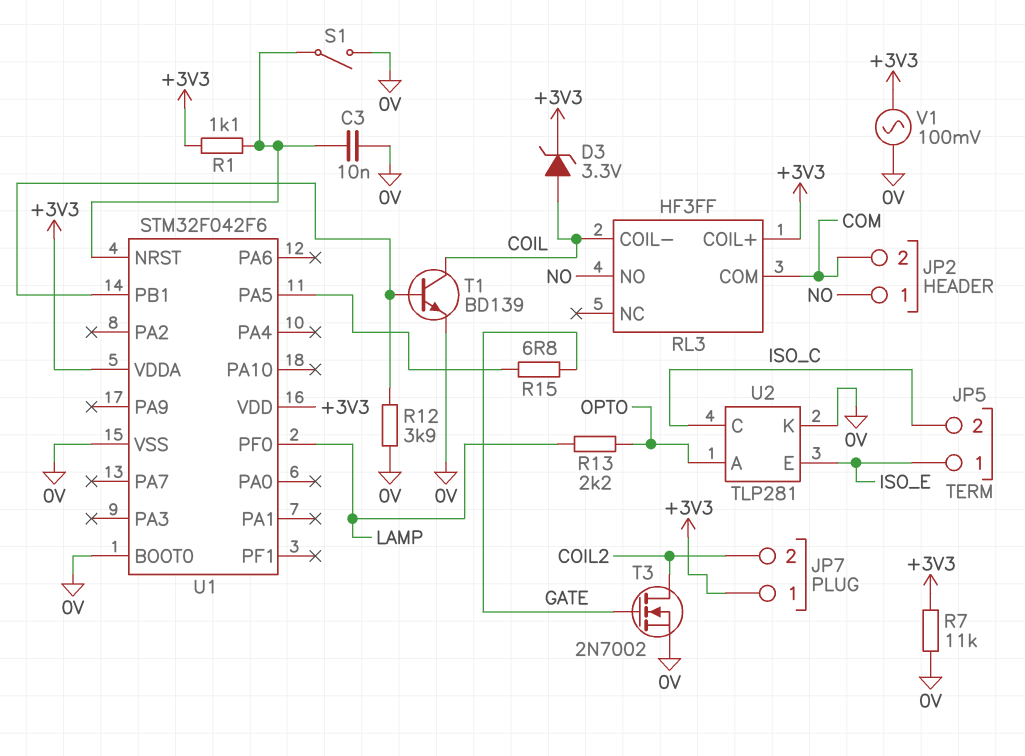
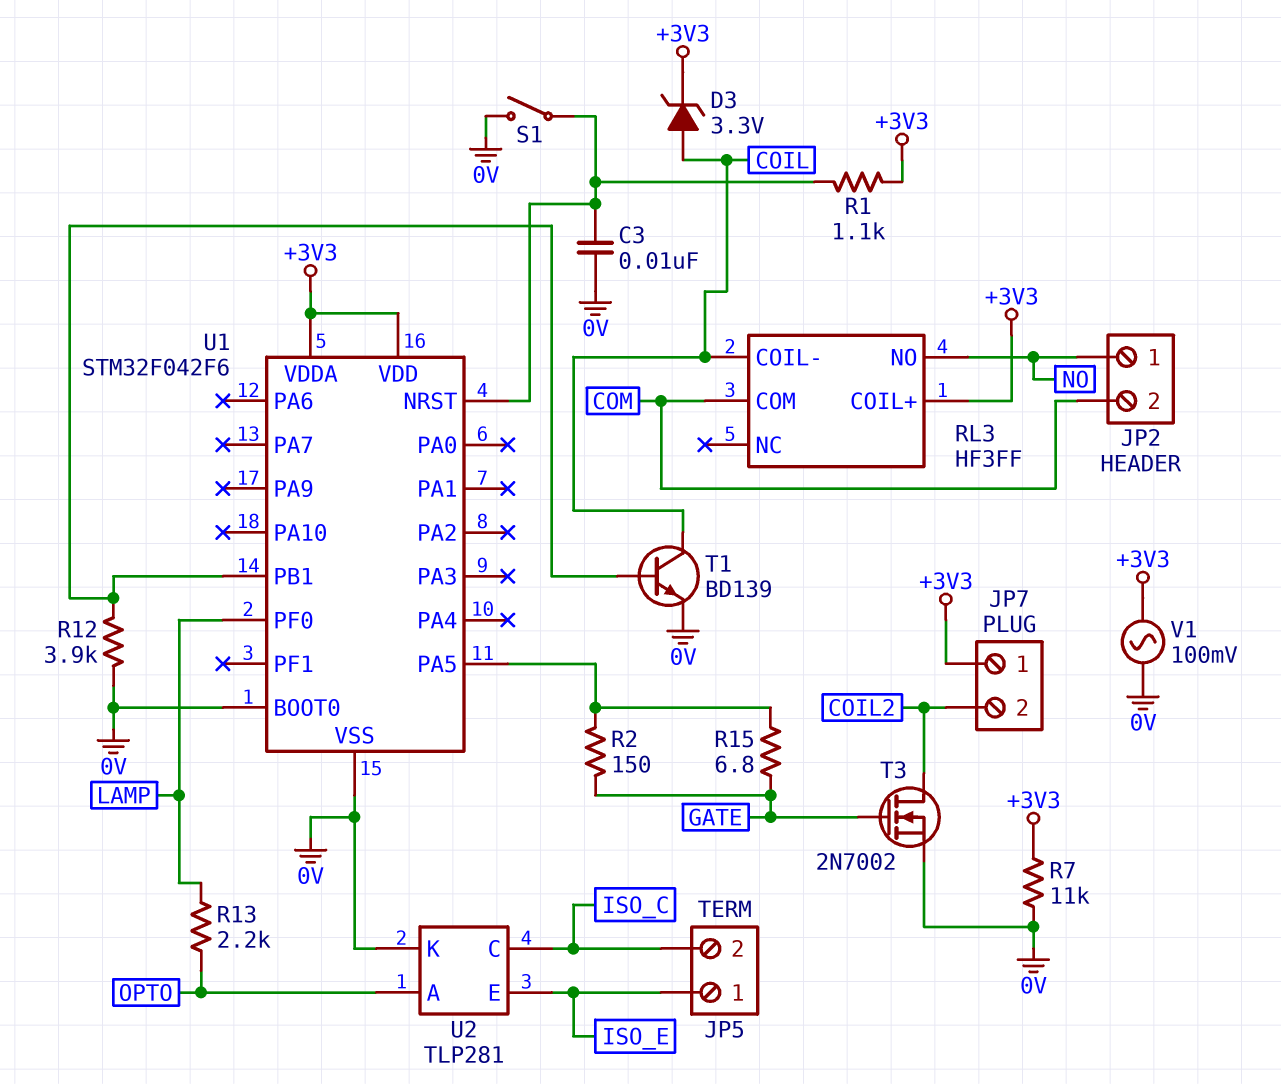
R2: none -> 150 (GATE, U1/PA5)

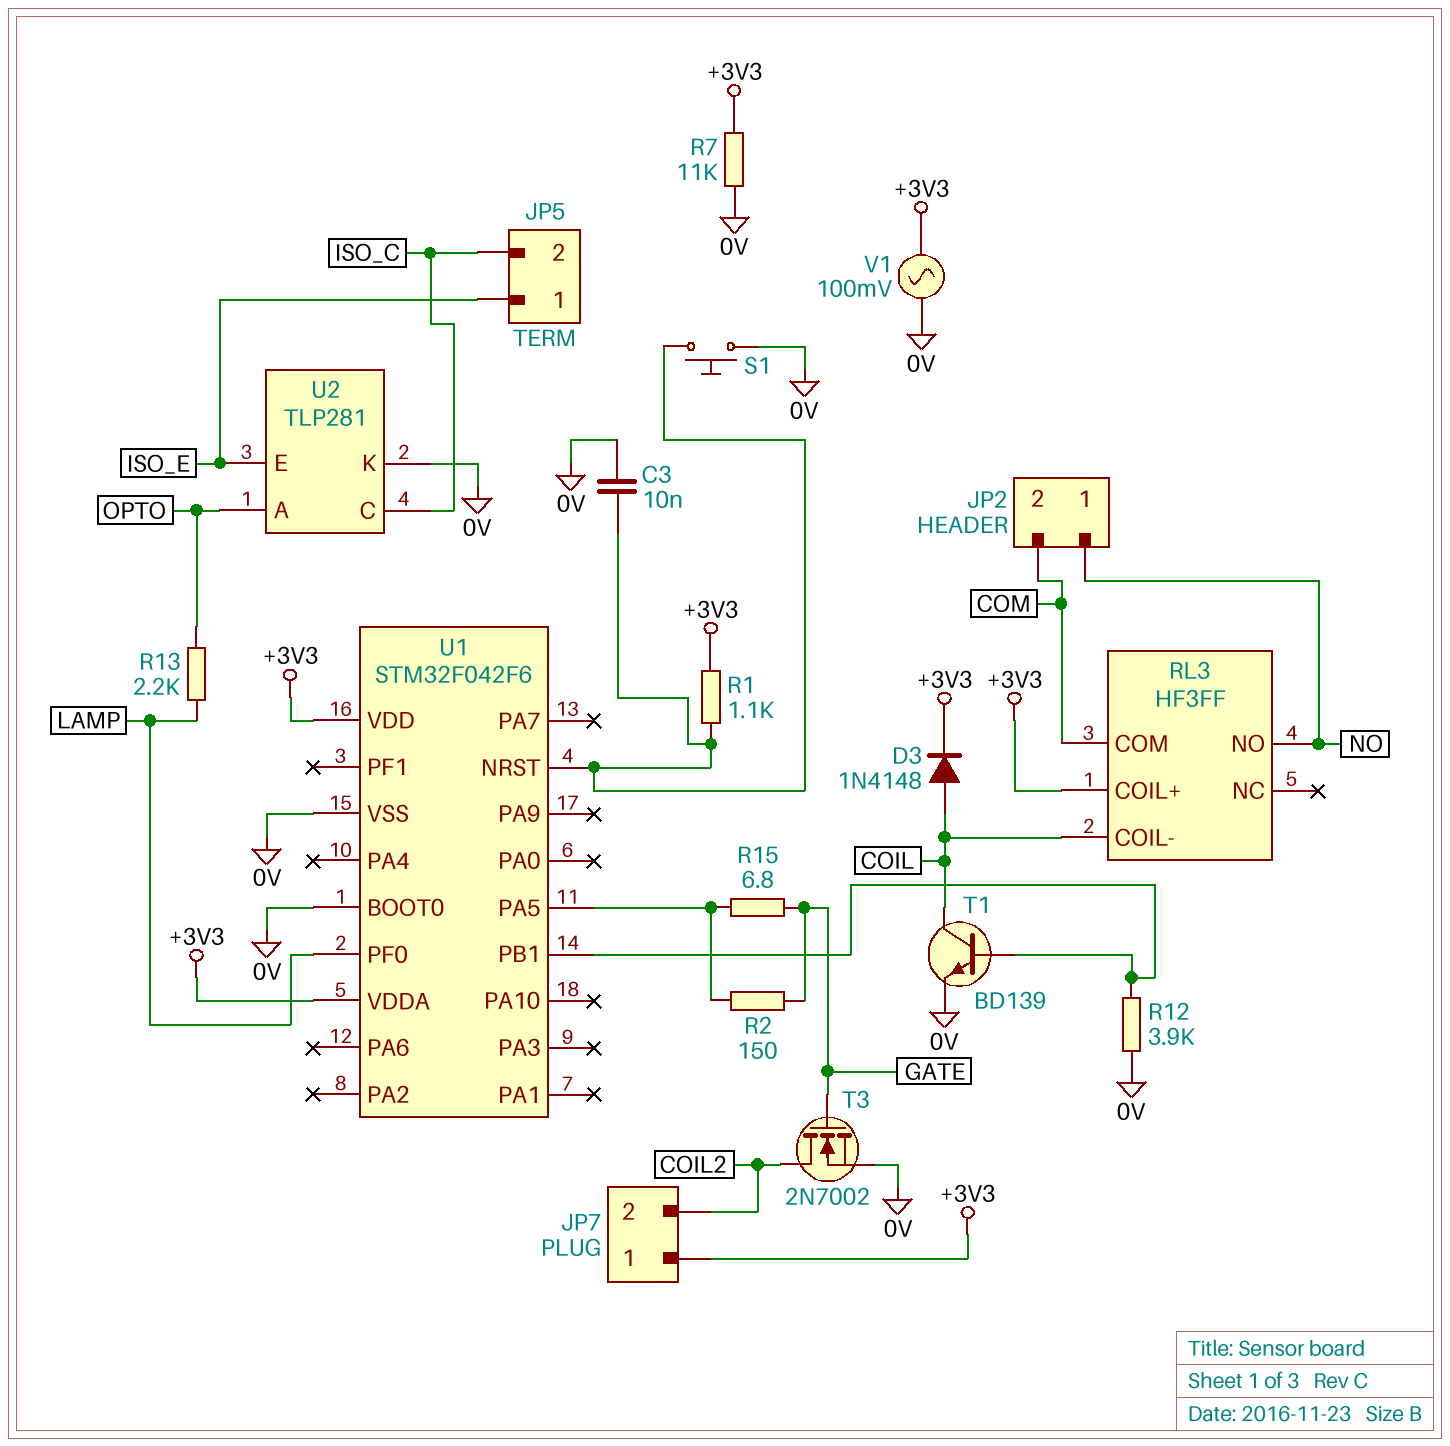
D3: zener 3.3V (A COIL, K +3V3) -> diode 1N4148 (A COIL, K +3V3)
S1: switch (0V, U1/NRST) -> button (0V, U1/NRST)

